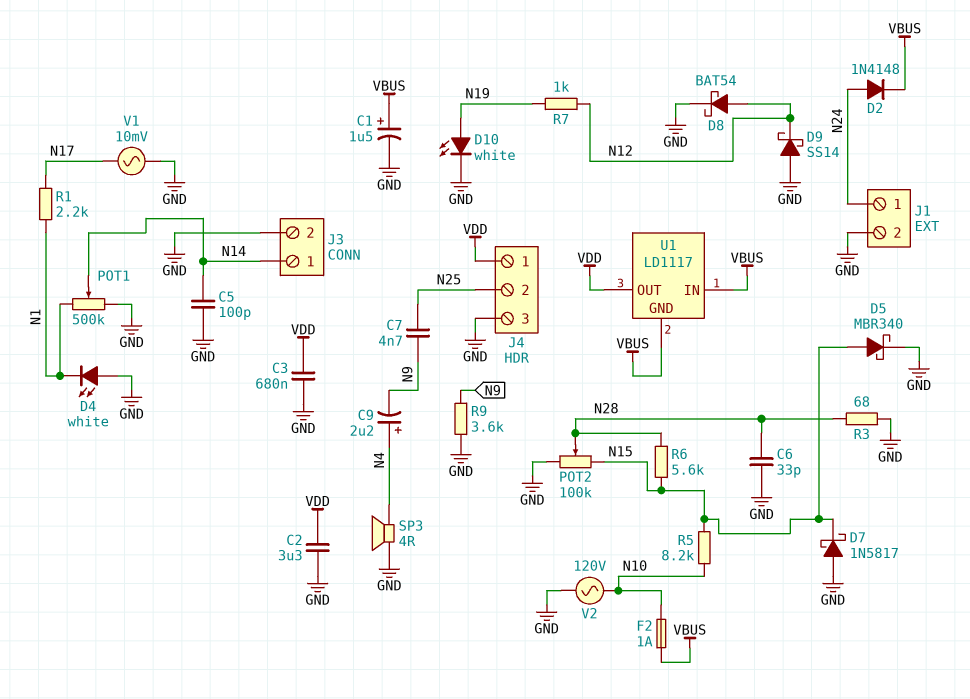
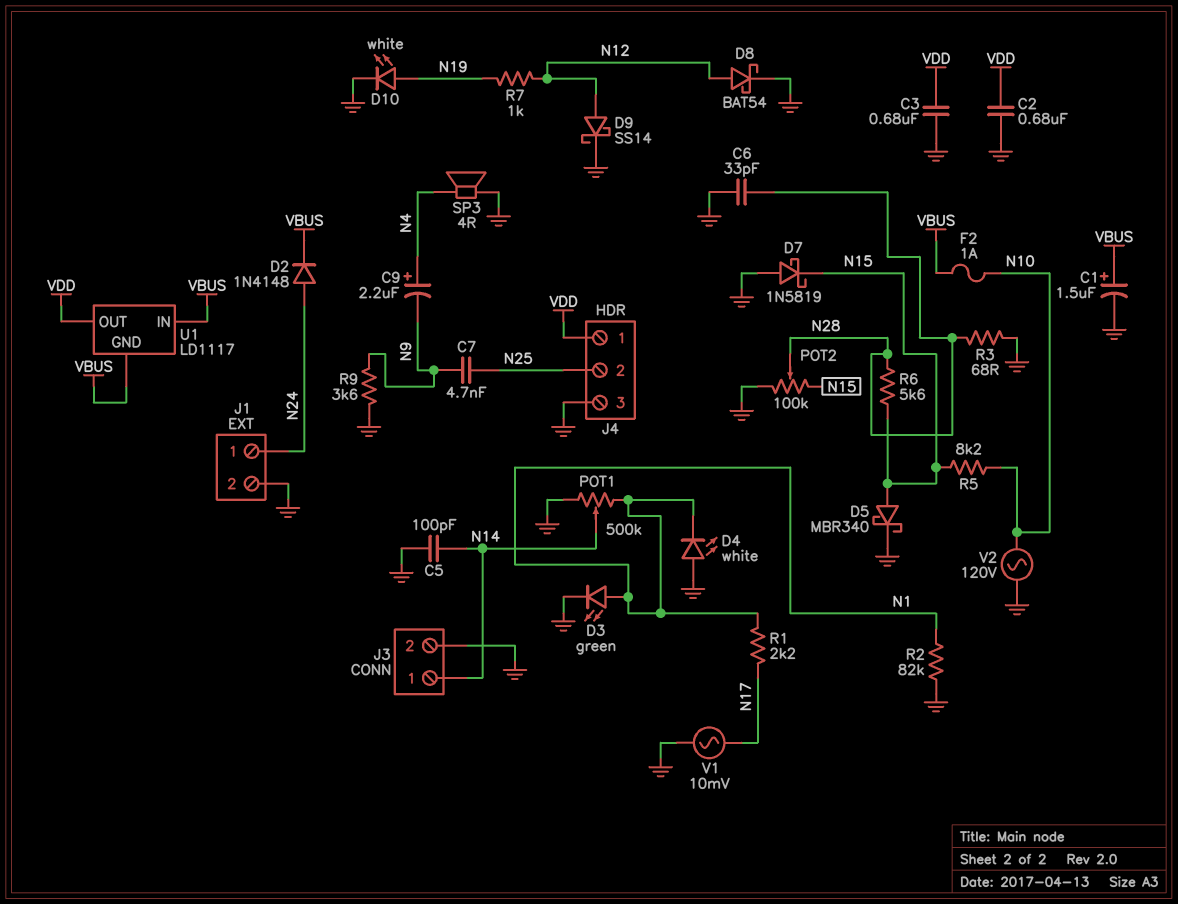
C2: 3.3uF (GND, VDD) -> 680nF (GND, VDD)
D3: none -> LED green (A N1, K GND)
D7: schottky 1N5817 (A GND, K N15) -> schottky 1N5819 (A GND, K N15)
D9: schottky SS14 (A GND, K N12) -> schottky SS14 (A N12, K GND)
R2: none -> 82k (GND, N1)

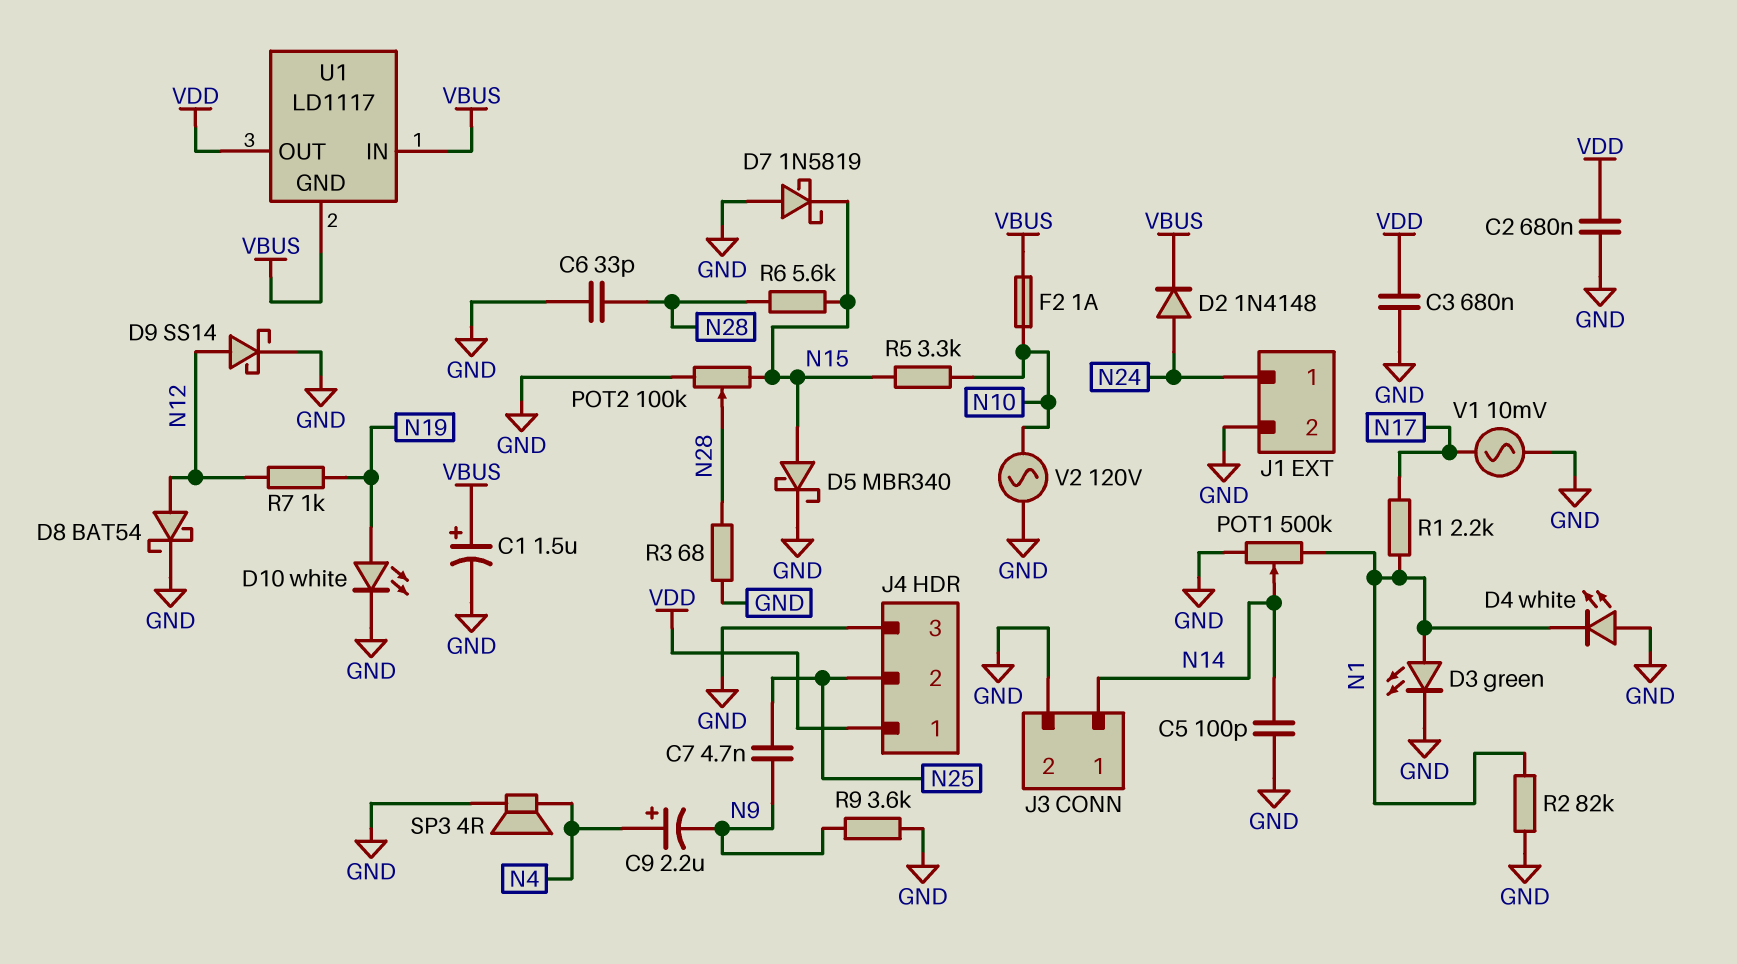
R5: 8.2k (N10, N15) -> 3.3k (N10, N15)

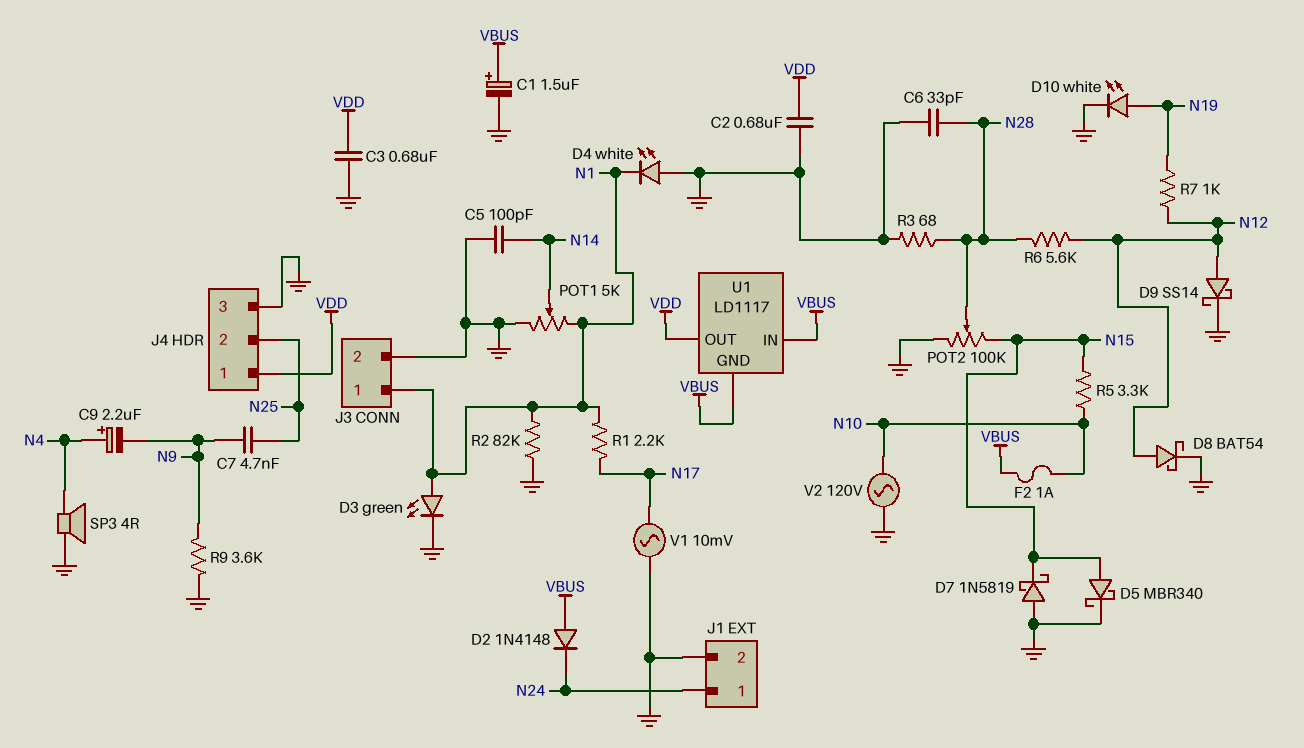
D2: diode 1N4148 (A N24, K VBUS) -> diode 1N4148 (A VBUS, K N24)
J3 pin 1: N14 -> N1
POT1: 500k (GND, N1, wiper N14) -> 5k (GND, N1, wiper N14)
R6: 5.6k (N15, N28) -> 5.6k (N12, N28)

